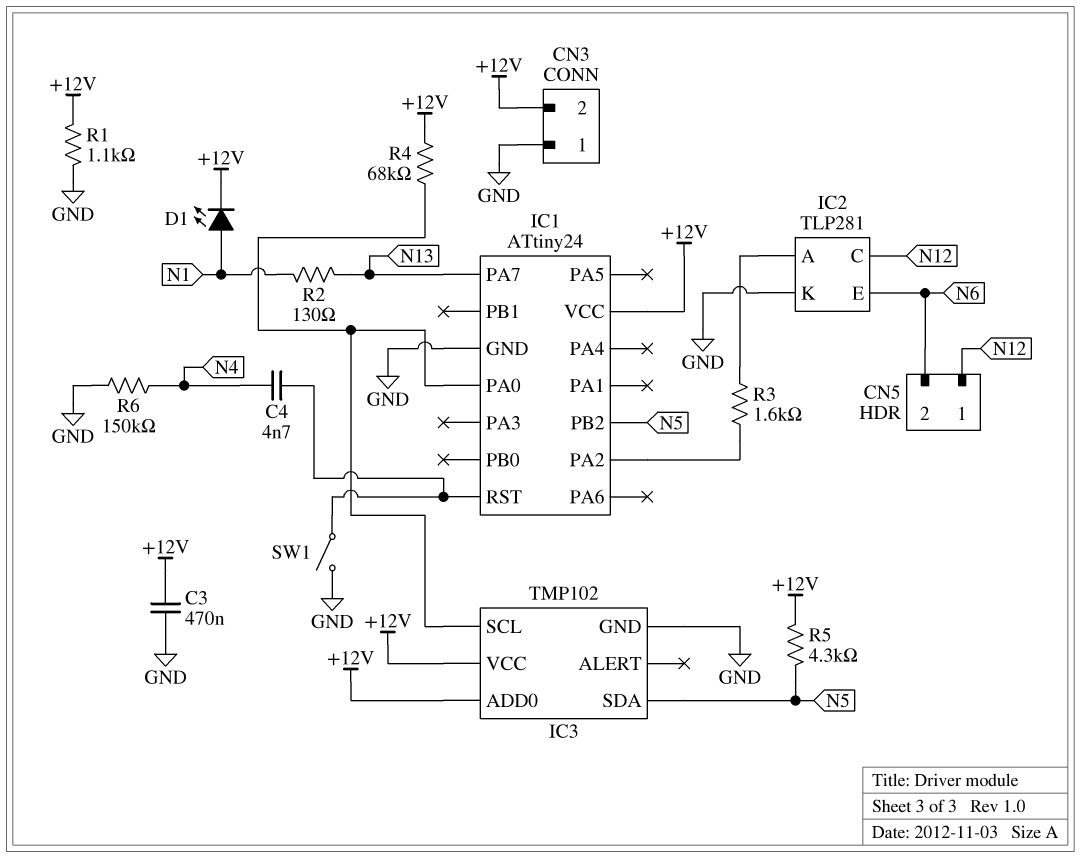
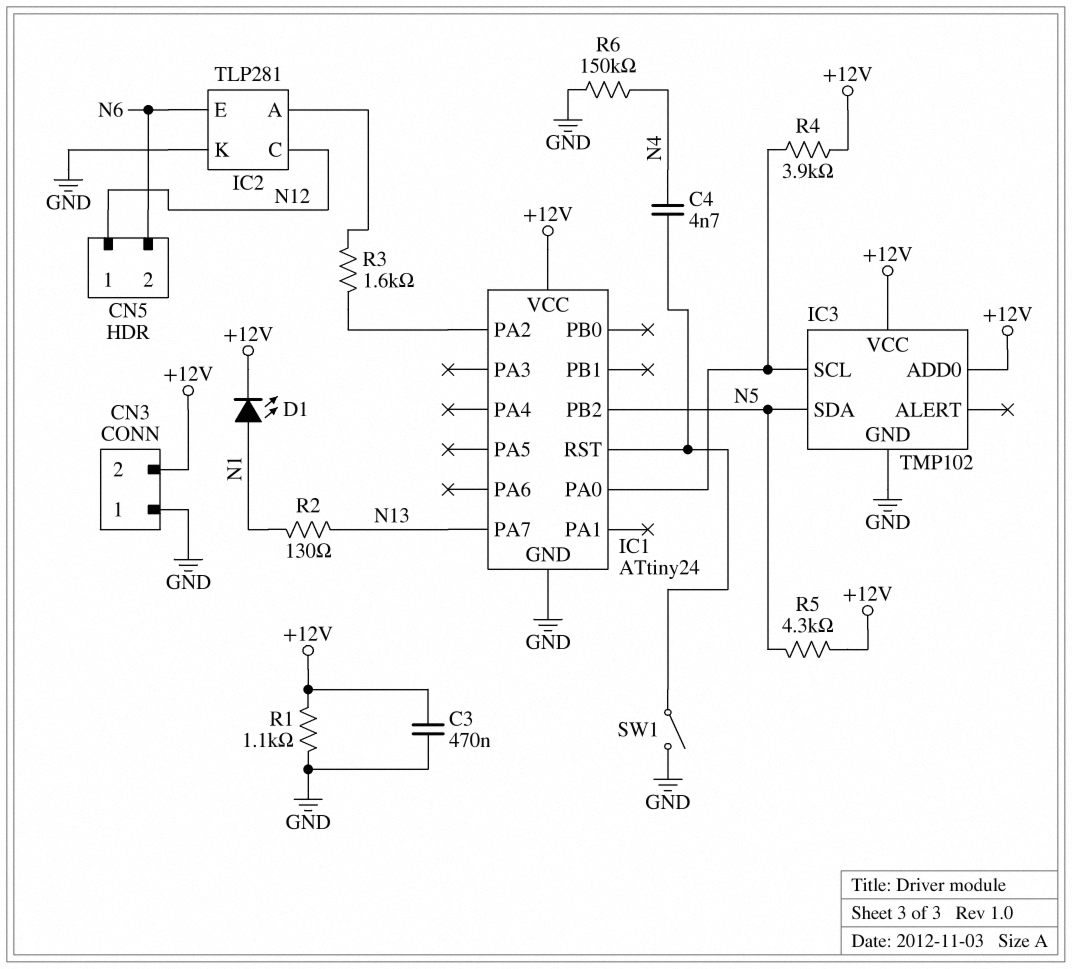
R4: 68k (+12V, IC1/PA0) -> 3.9k (+12V, IC1/PA0)

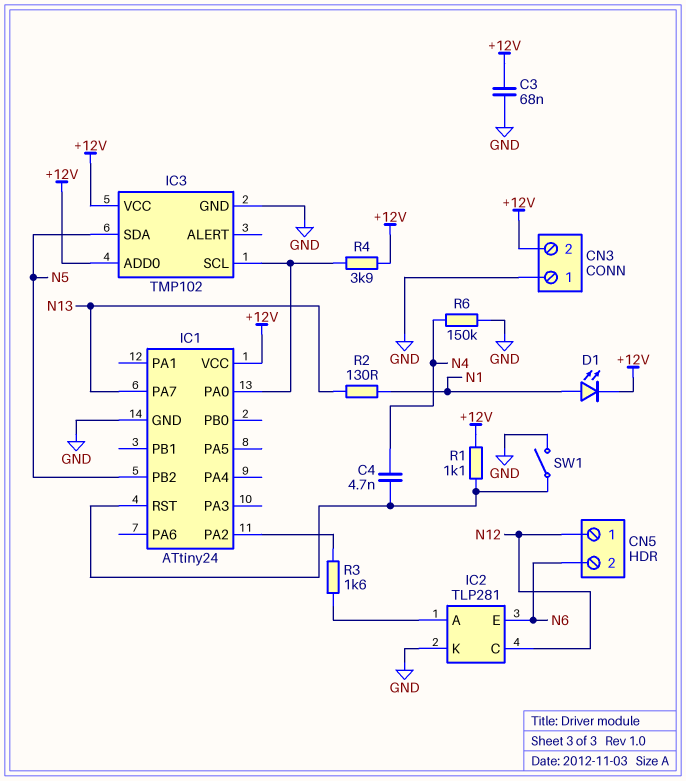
C3: 470nF (+12V, GND) -> 68nF (+12V, GND)
R1: 1.1k (+12V, GND) -> 1.1k (+12V, IC1/RST)
R5: 4.3k (+12V, N5) -> none

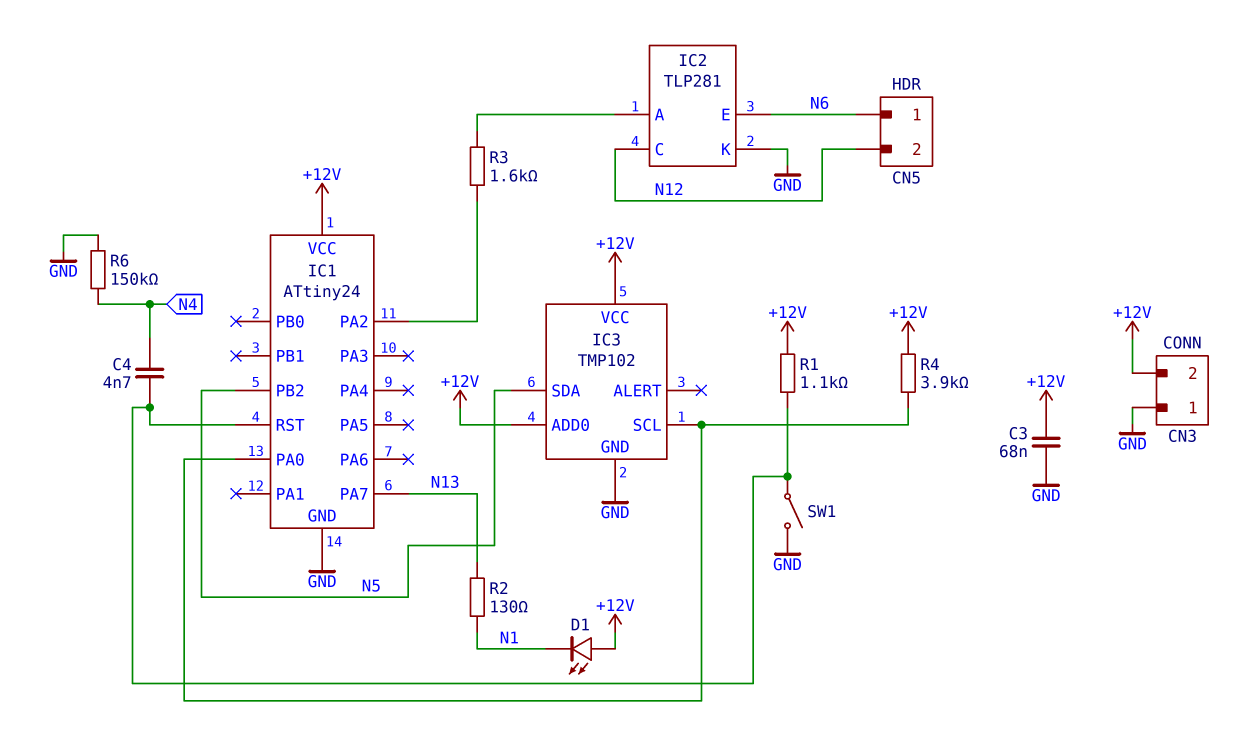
CN5 pin 1: N12 -> N6
CN5 pin 2: N6 -> N12
D1: LED (A N1, K +12V) -> LED (A +12V, K N1)

